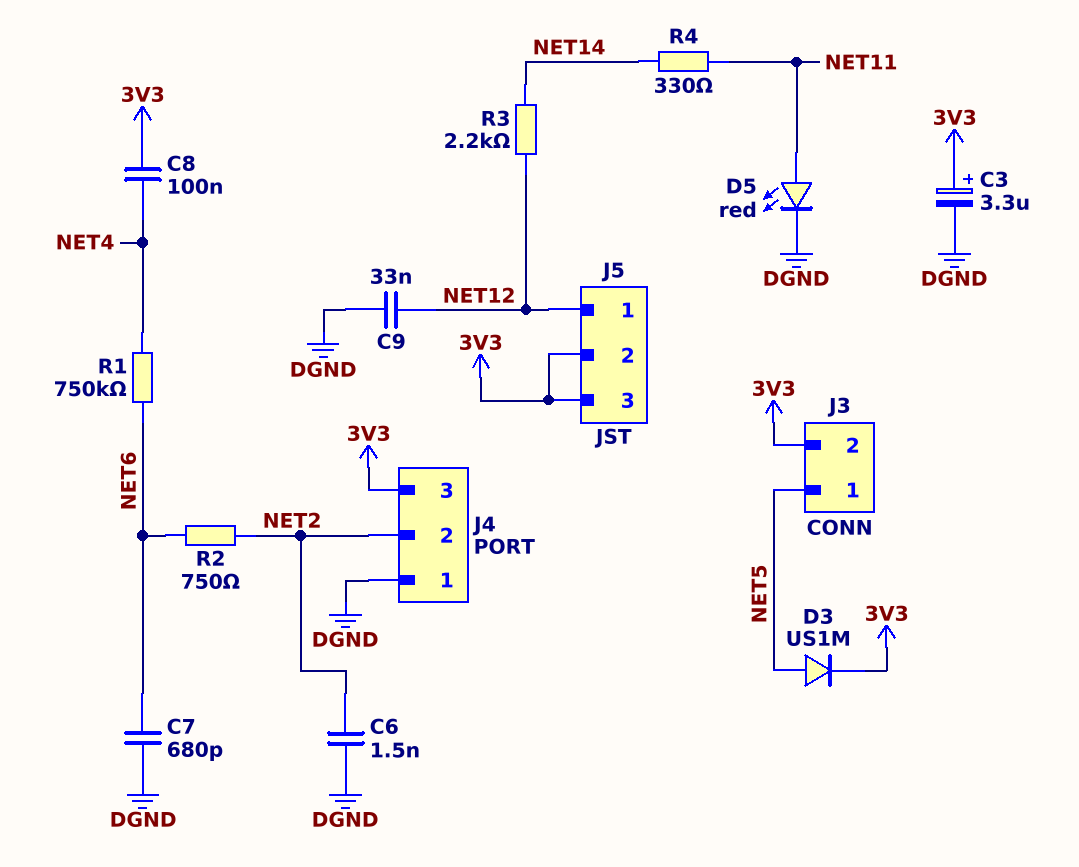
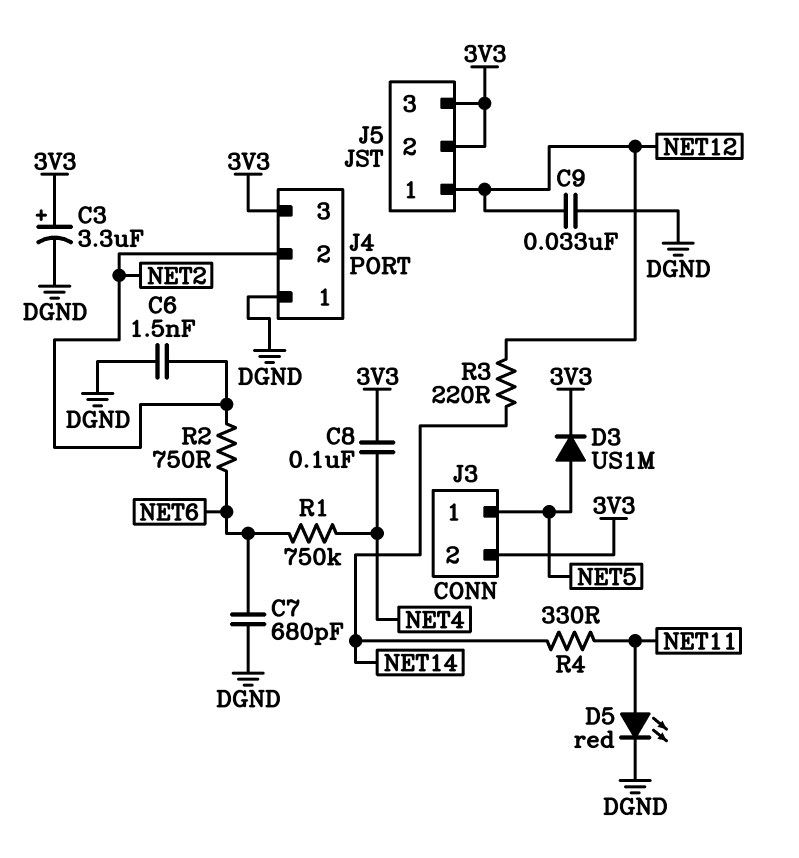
R3: 2.2k (NET12, NET14) -> 220 (NET12, NET14)

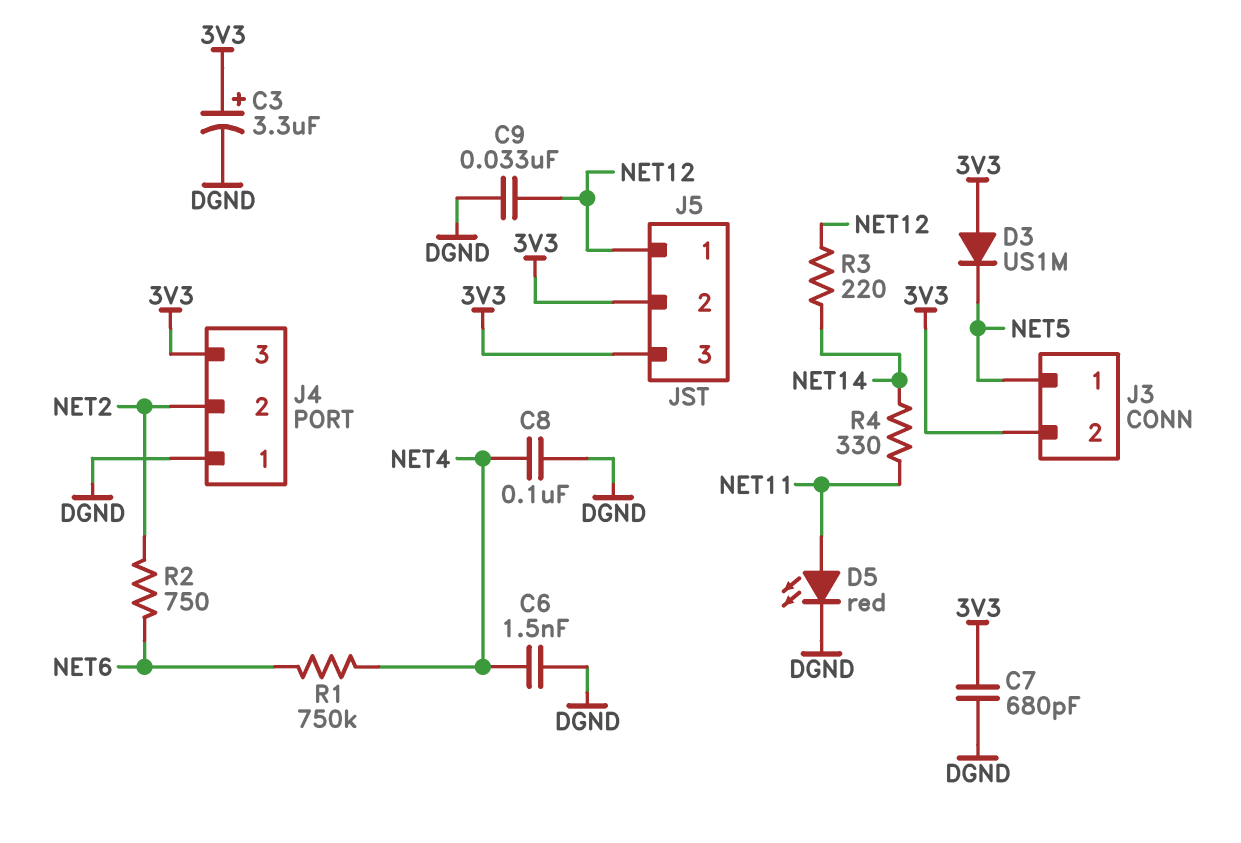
C6: 1.5nF (DGND, NET2) -> 1.5nF (DGND, NET4)
C7: 680pF (DGND, NET6) -> 680pF (3V3, DGND)
C8: 100nF (3V3, NET4) -> 100nF (DGND, NET4)
D3: diode US1M (A NET5, K 3V3) -> diode US1M (A 3V3, K NET5)

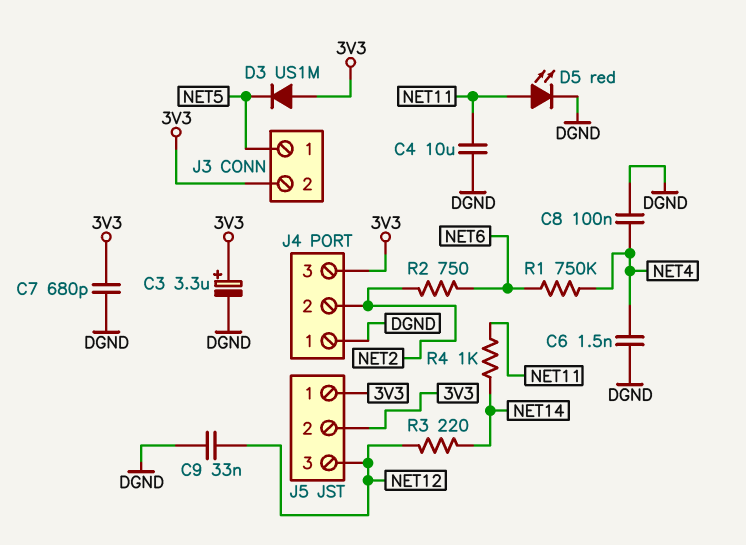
C4: none -> 10uF (DGND, NET11)
J5 pin 1: NET12 -> 3V3
J5 pin 3: 3V3 -> NET12
R4: 330 (NET11, NET14) -> 1k (NET11, NET14)

